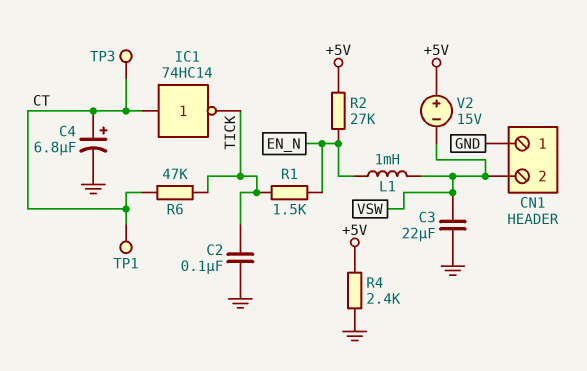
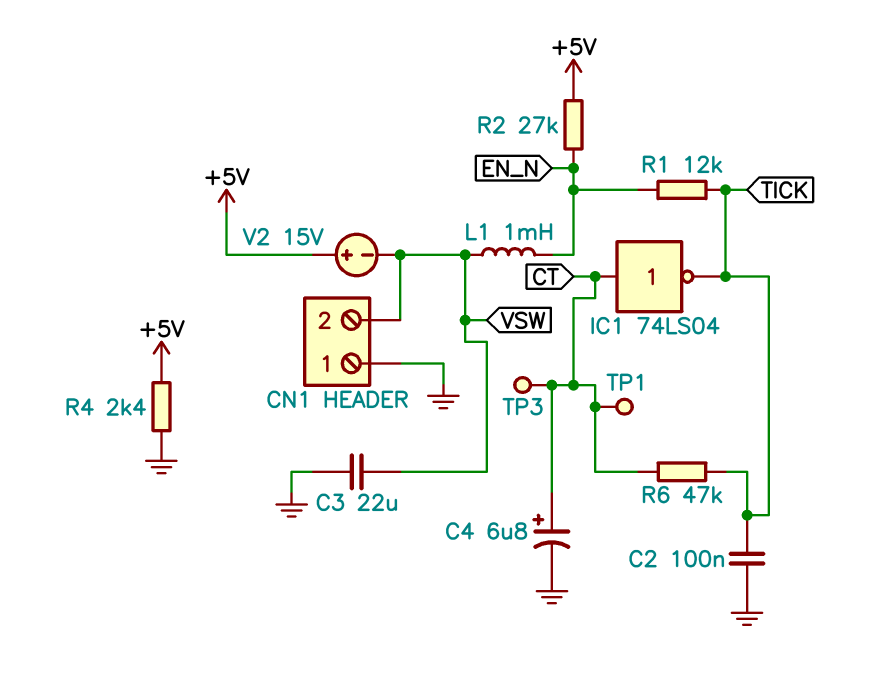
IC1: NOT 74HC14 (in CT, out TICK) -> NOT 74LS04 (in CT, out TICK)
R1: 1.5k (EN_N, TICK) -> 12k (EN_N, TICK)

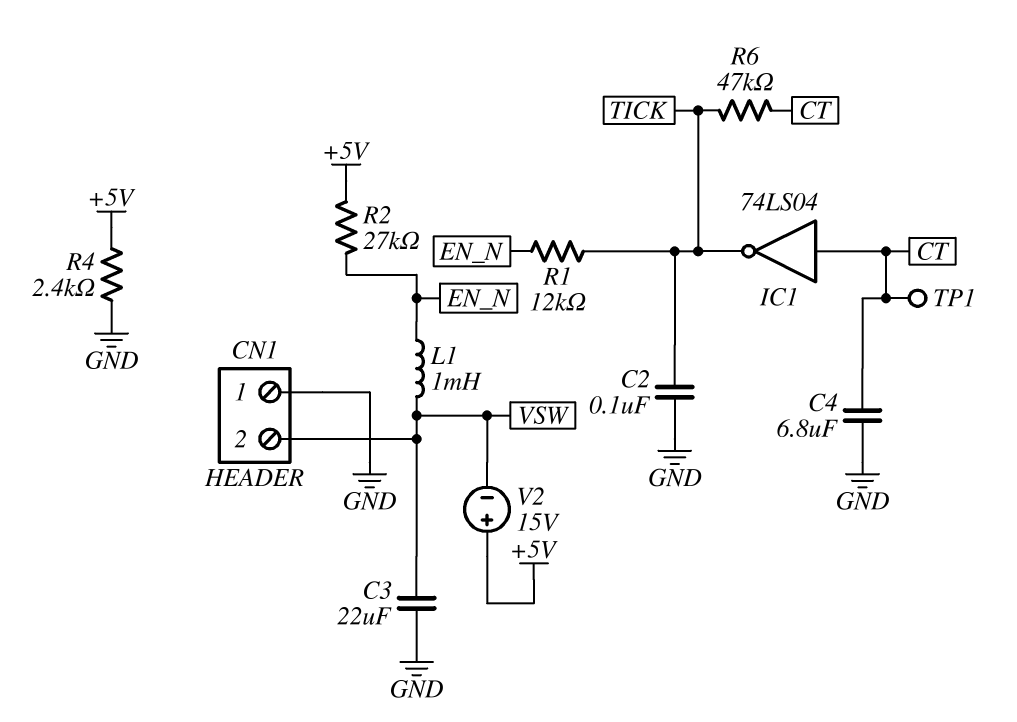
C4: 6.8uF (plus CT, minus GND) -> 6.8uF (CT, GND)
TP3: test point (CT) -> none

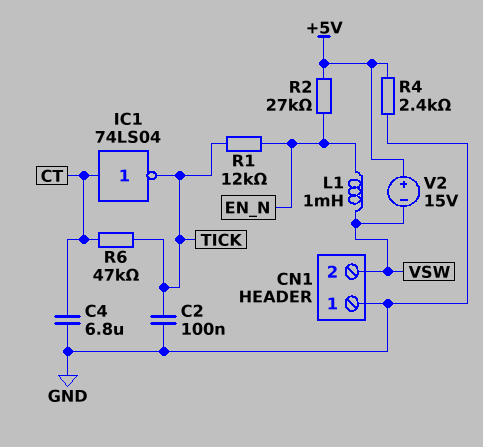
C3: 22uF (GND, VSW) -> none
TP1: test point (CT) -> none

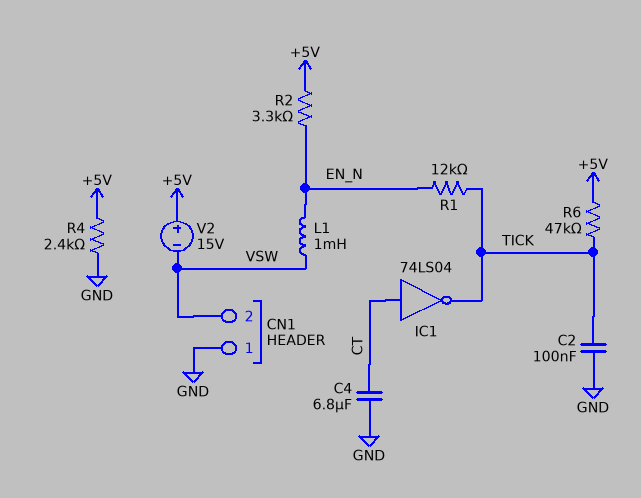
R2: 27k (+5V, EN_N) -> 3.3k (+5V, EN_N)
R6: 47k (CT, TICK) -> 47k (+5V, TICK)

